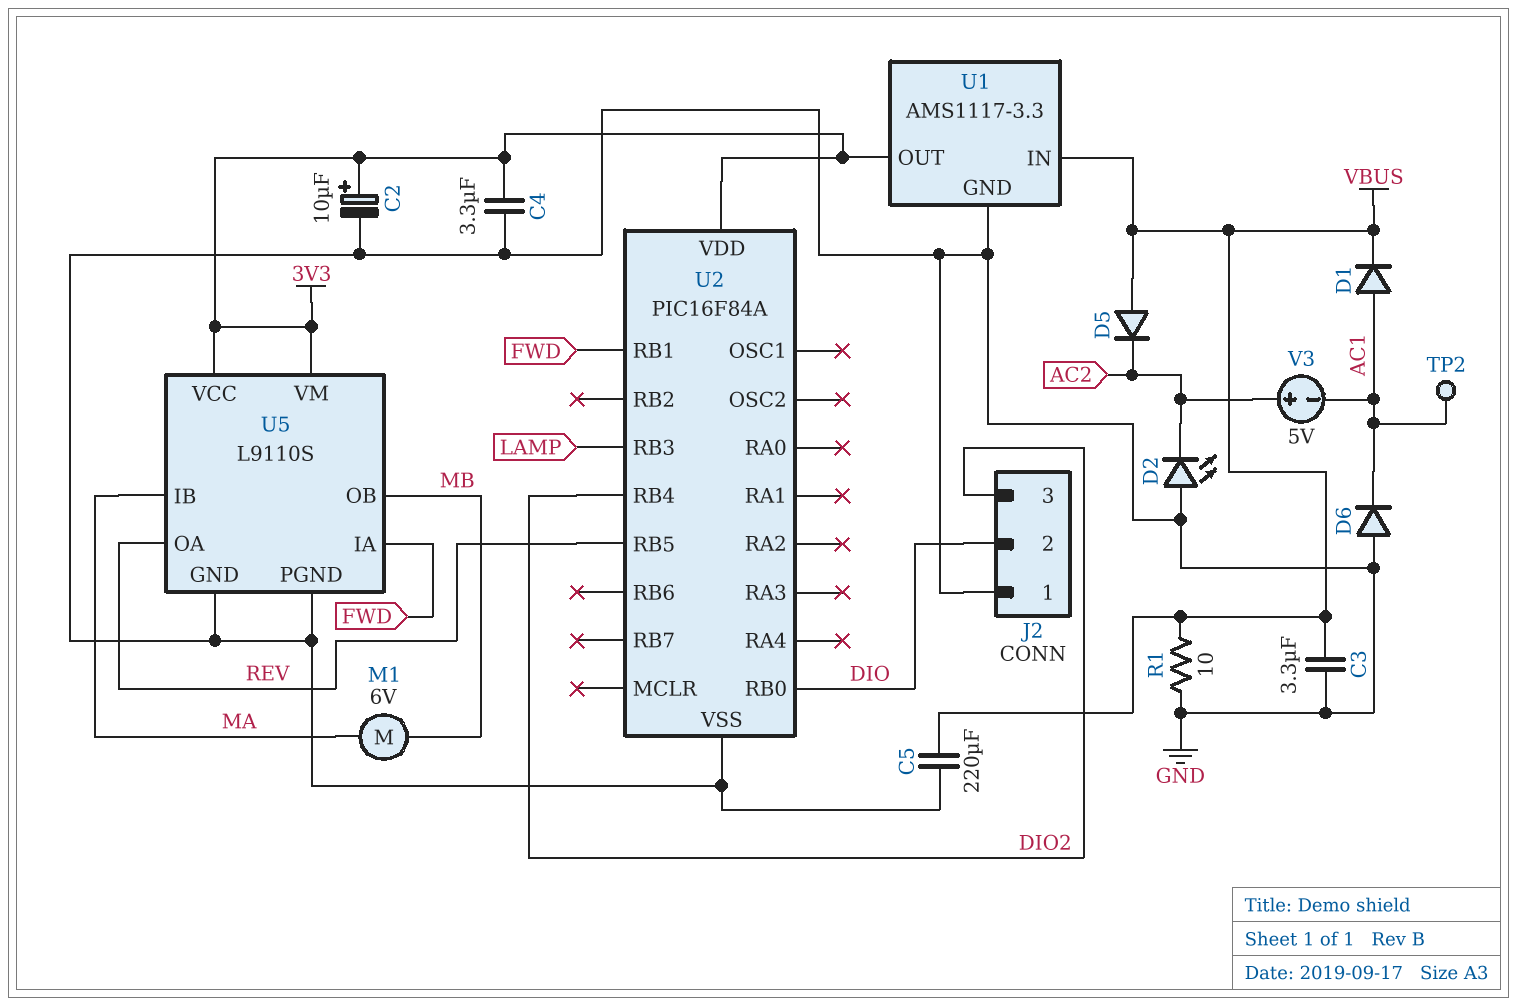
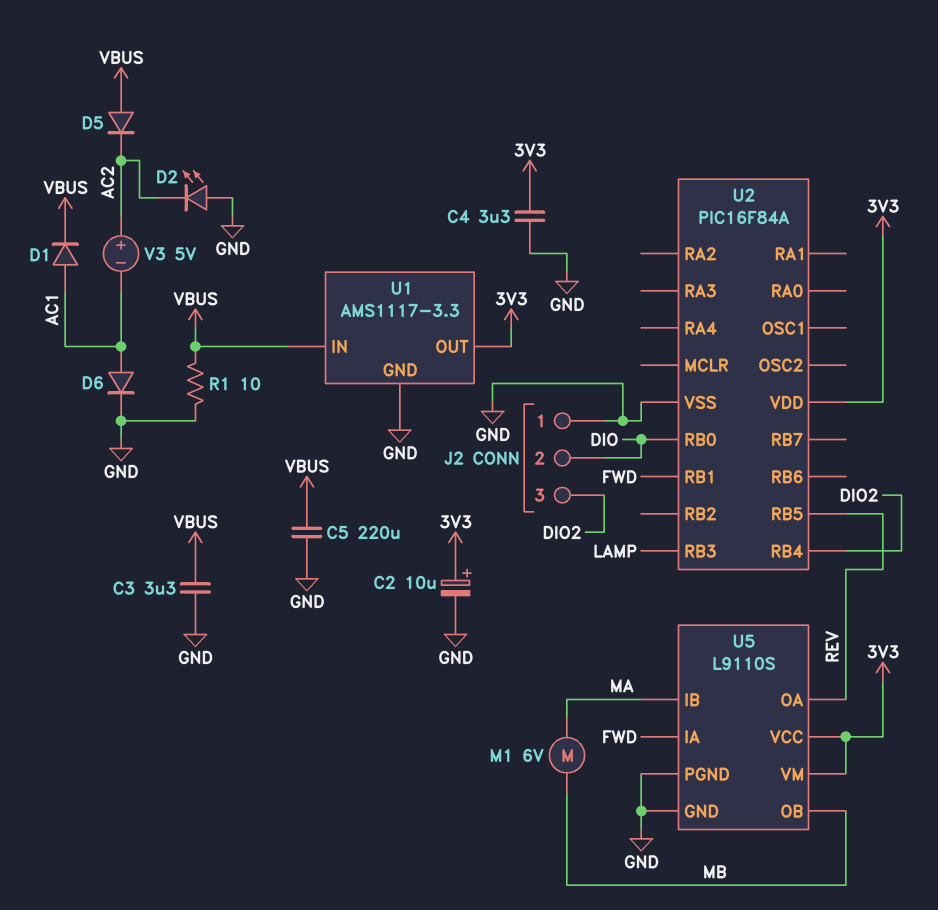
D6: diode (A GND, K AC1) -> diode (A AC1, K GND)
TP2: test point (AC1) -> none

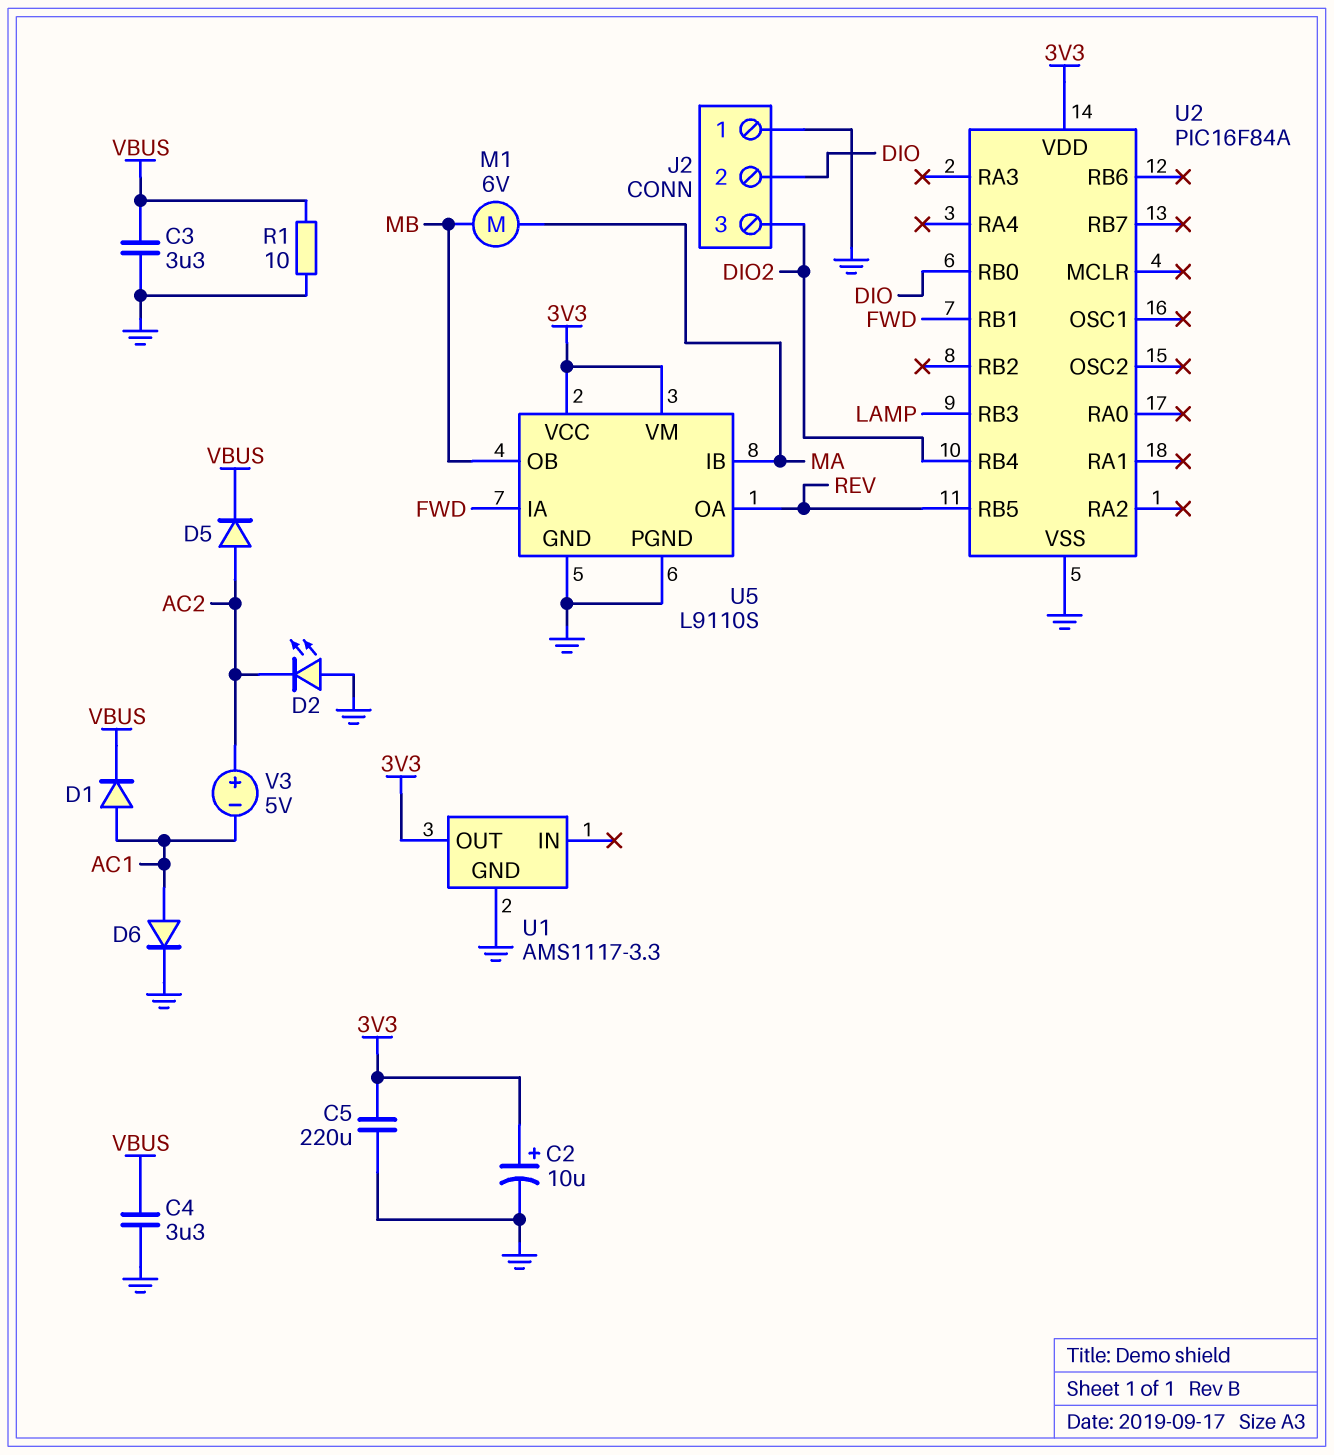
C4: 3.3uF (3V3, GND) -> 3.3uF (GND, VBUS)
C5: 220uF (GND, VBUS) -> 220uF (3V3, GND)
D5: diode (A VBUS, K AC2) -> diode (A AC2, K VBUS)
U1 pin IN: VBUS -> none

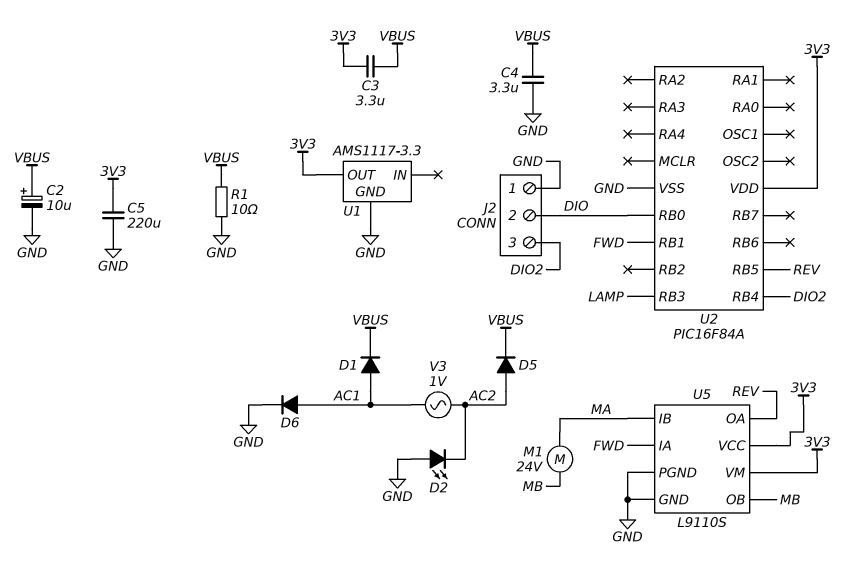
C2: 10uF (plus 3V3, minus GND) -> 10uF (plus VBUS, minus GND)
C3: 3.3uF (GND, VBUS) -> 3.3uF (3V3, VBUS)
M1: motor 6V (MA, MB) -> motor 24V (MA, MB)
V3: 5V (plus AC2, minus AC1) -> AC 1V (AC1, AC2)

